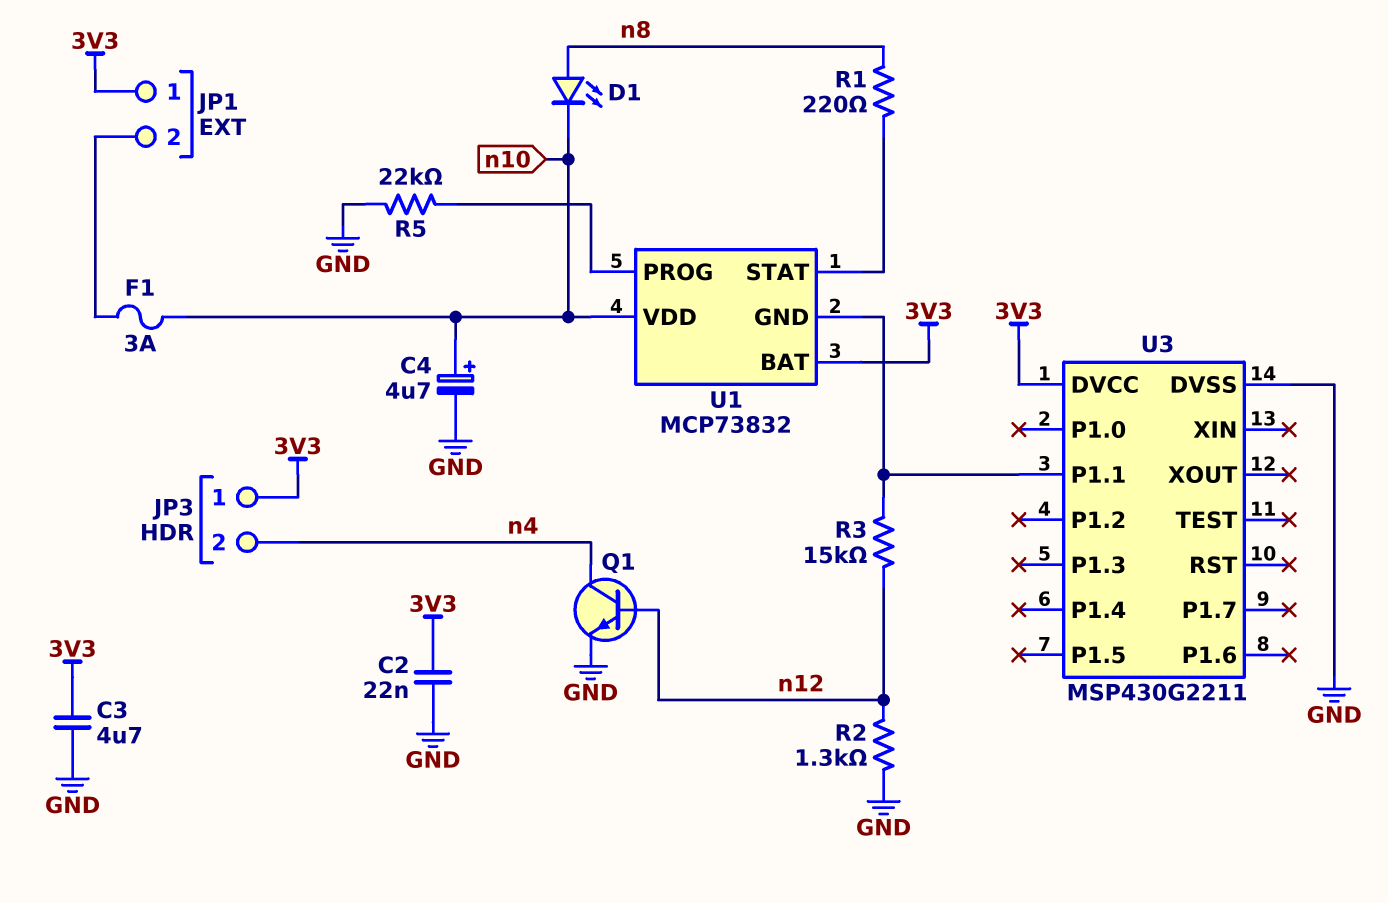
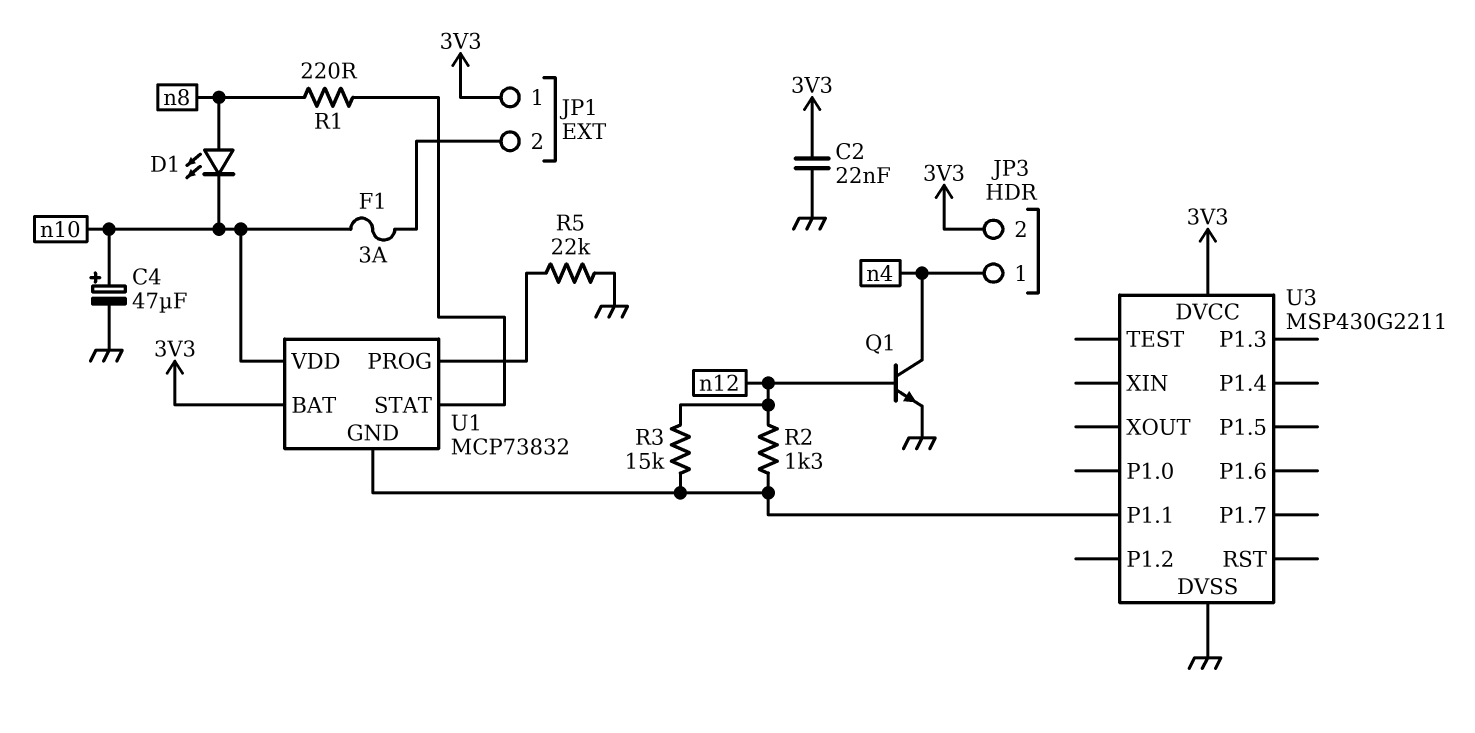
C3: 4.7uF (3V3, GND) -> none
C4: 4.7uF (plus n10, minus GND) -> 47uF (plus n10, minus GND)
JP3 pin 1: 3V3 -> n4
JP3 pin 2: n4 -> 3V3
R2: 1.3k (GND, n12) -> 1.3k (U1/GND, n12)

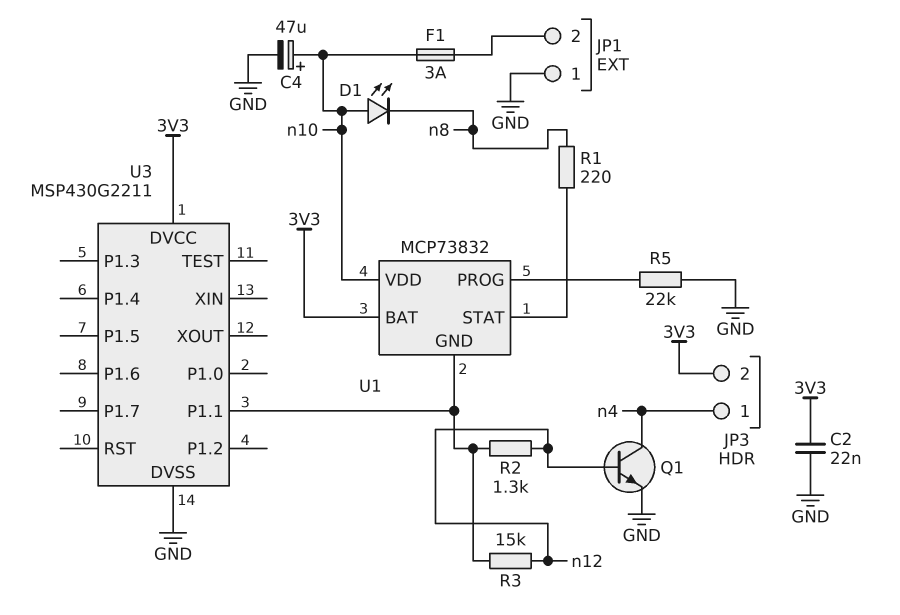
D1: LED (A n8, K n10) -> LED (A n10, K n8)
JP1 pin 1: 3V3 -> GND

